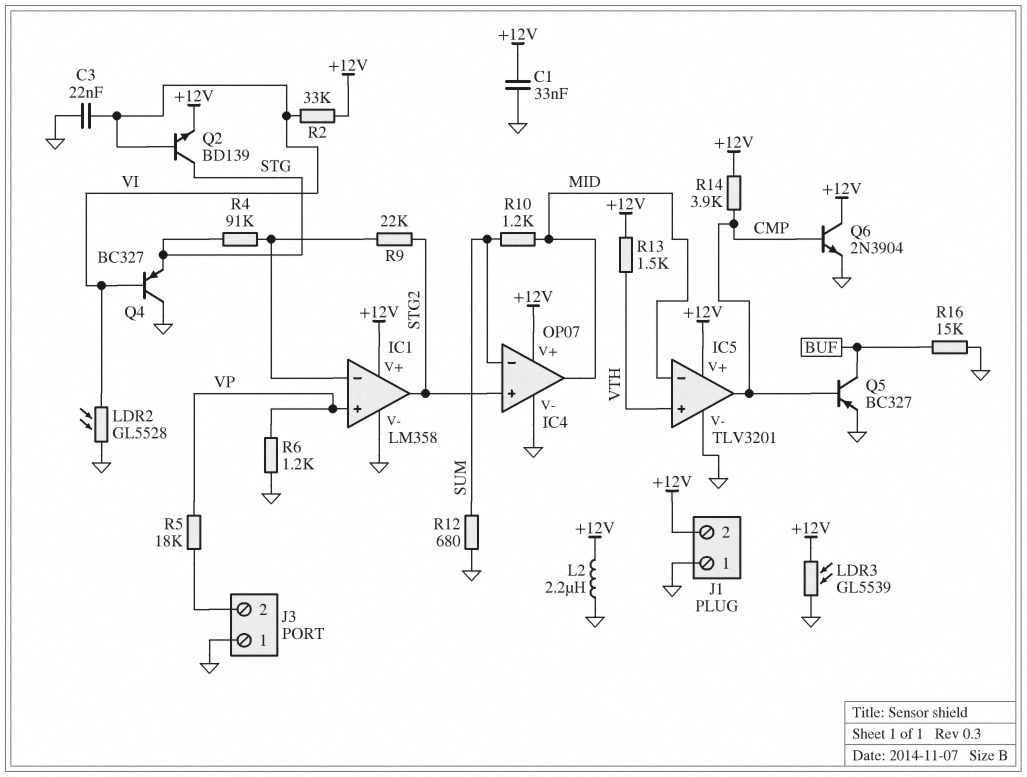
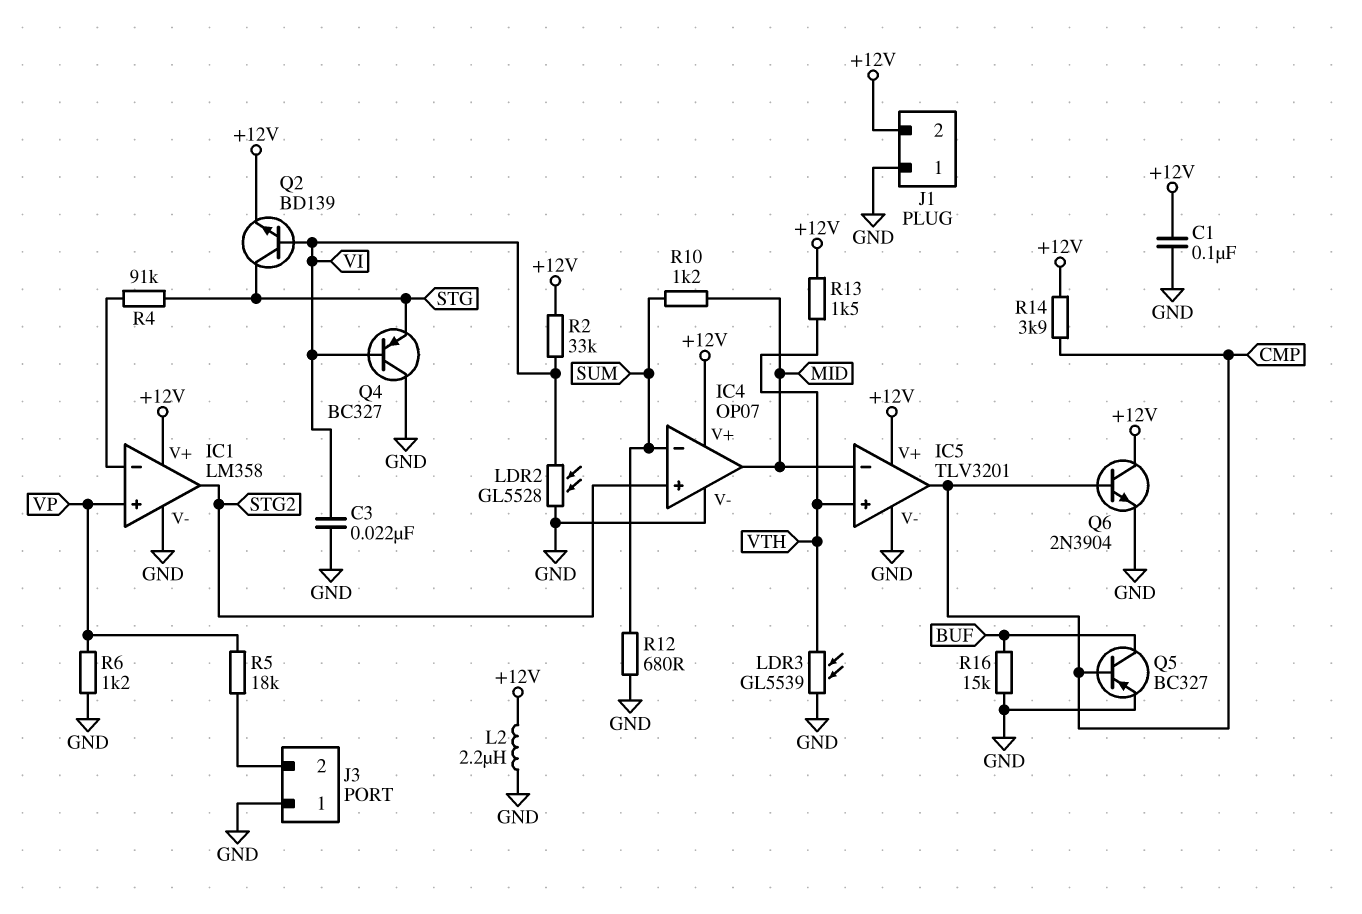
C1: 33nF (+12V, GND) -> 100nF (+12V, GND)
LDR3: GL5539 (+12V, GND) -> GL5539 (GND, VTH)
R9: 22k (IC1/in-, STG2) -> none

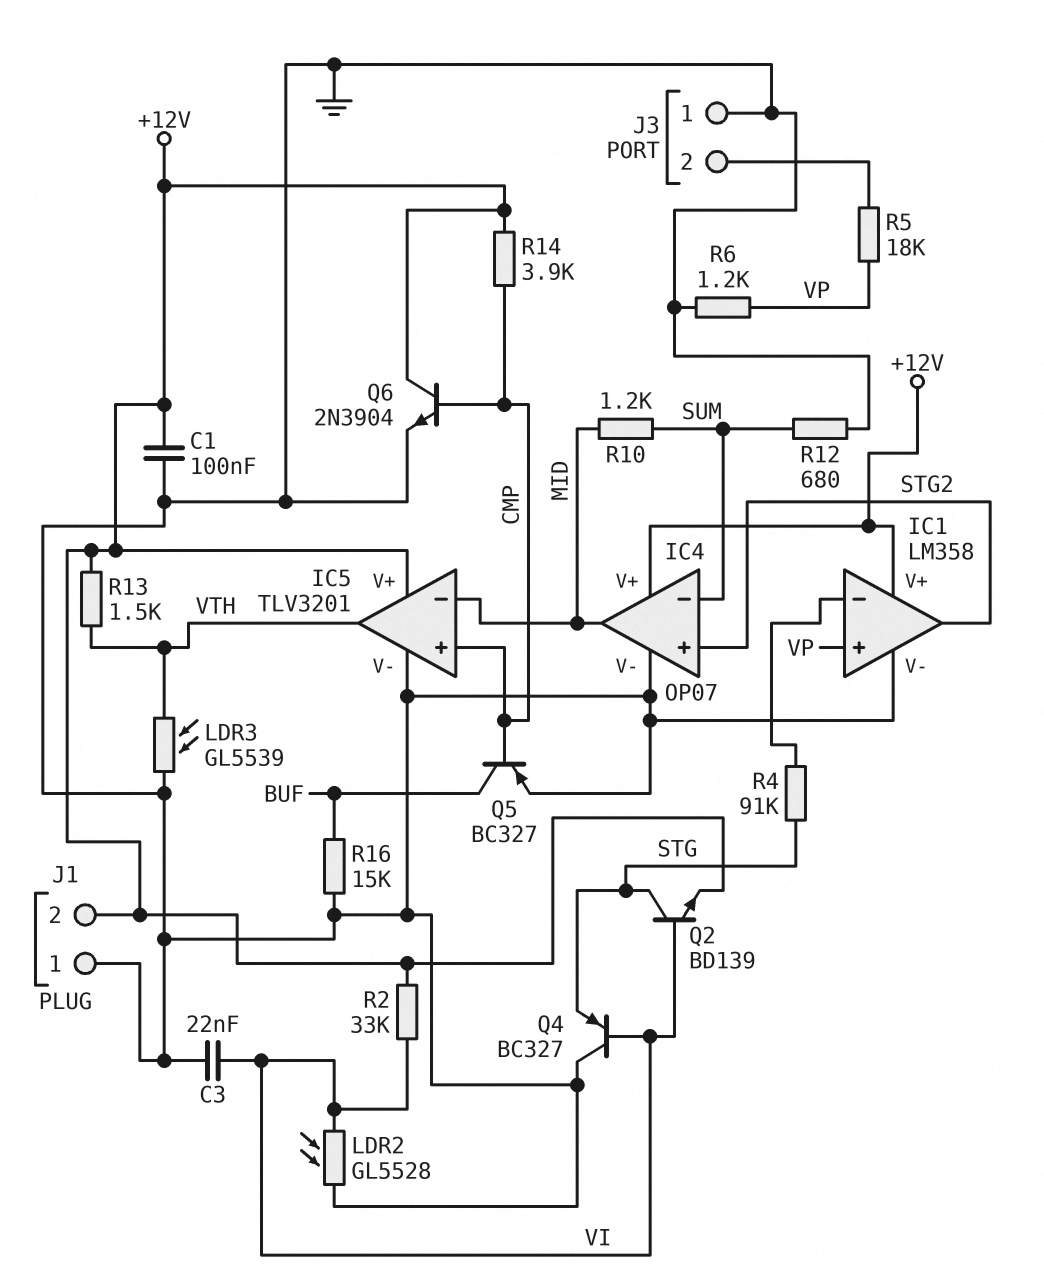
IC5 pin in+: VTH -> CMP
IC5 pin out: CMP -> VTH
L2: 2.2uH (+12V, GND) -> none

